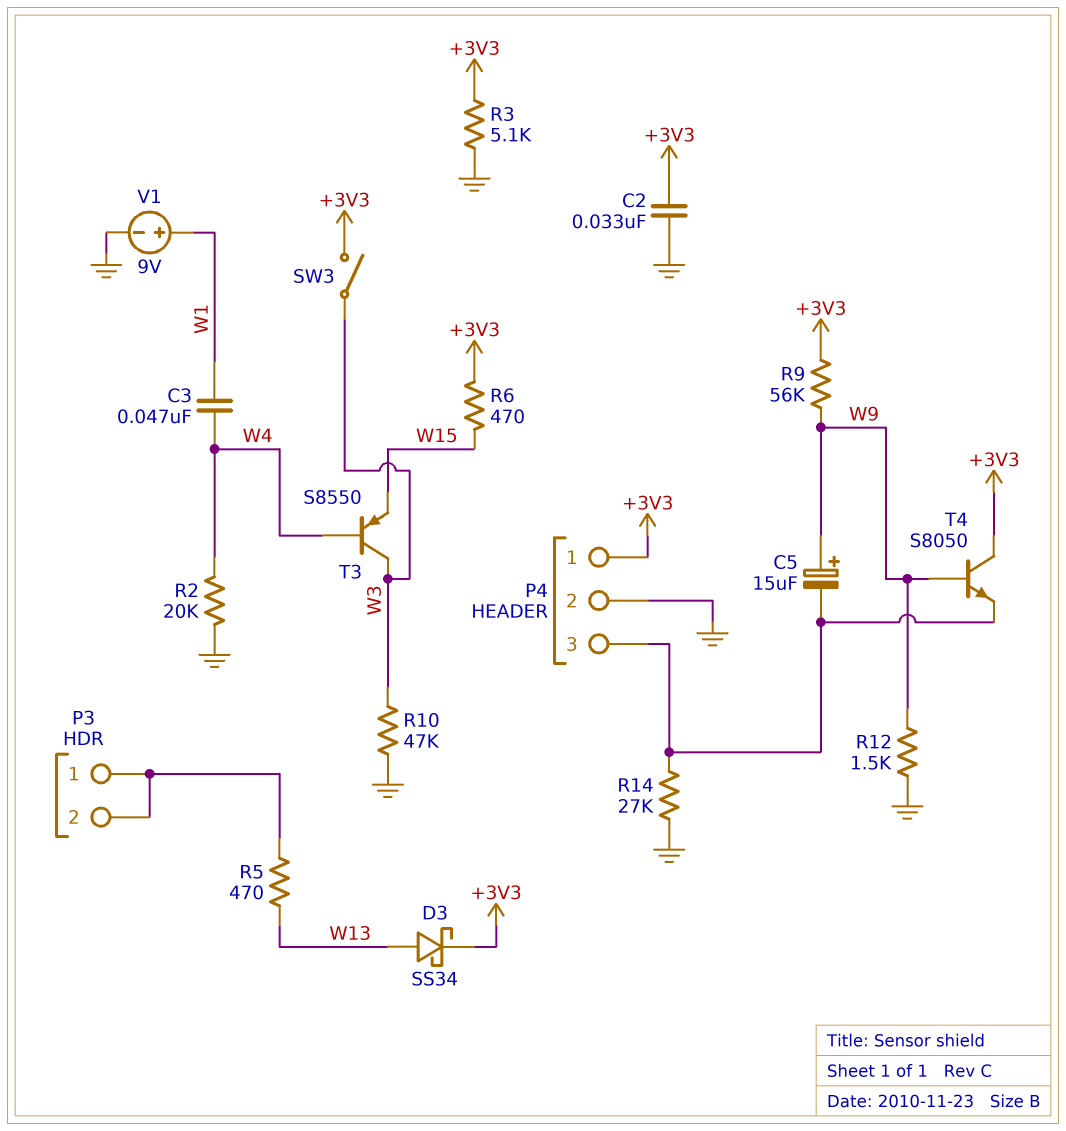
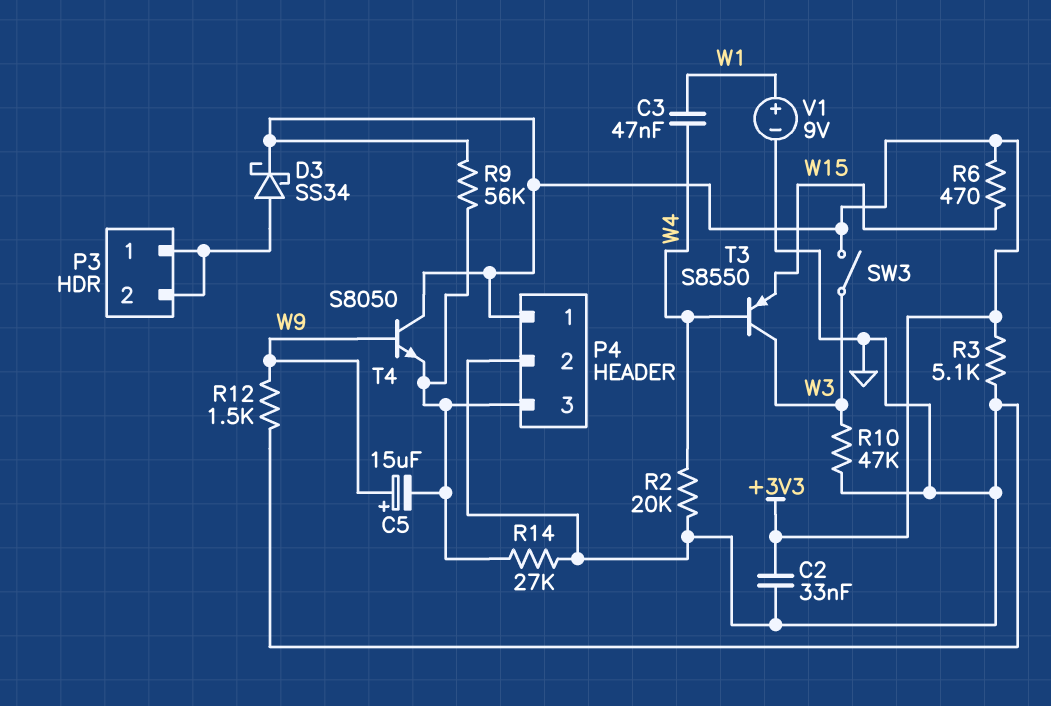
D3: schottky SS34 (A W13, K +3V3) -> schottky SS34 (A P3/1, K +3V3)
R5: 470 (P3/1, W13) -> none
R9: 56k (+3V3, W9) -> 56k (+3V3, P4/3)

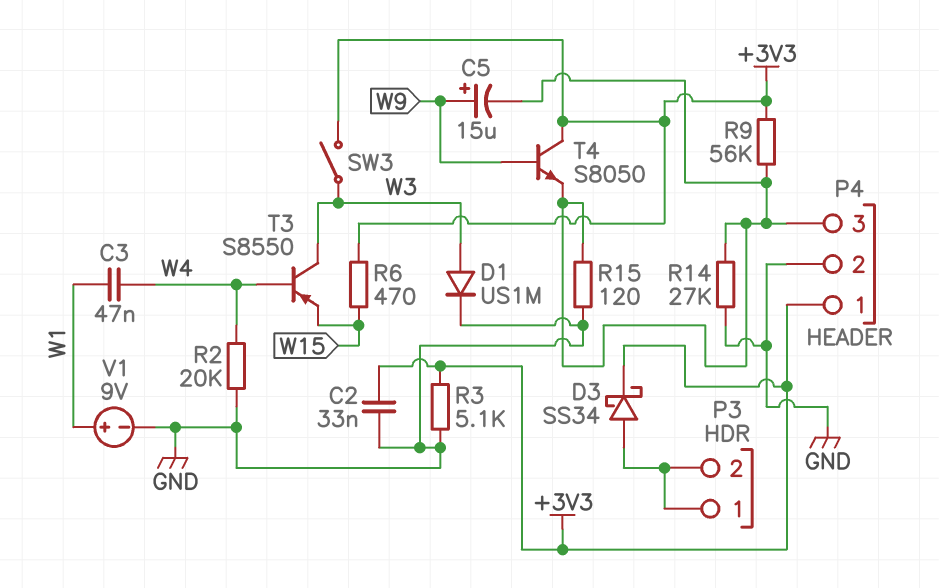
D1: none -> diode US1M (A W3, K GND)
R10: 47k (GND, W3) -> none
R12: 1.5k (GND, W9) -> none
R15: none -> 120 (GND, P4/3)

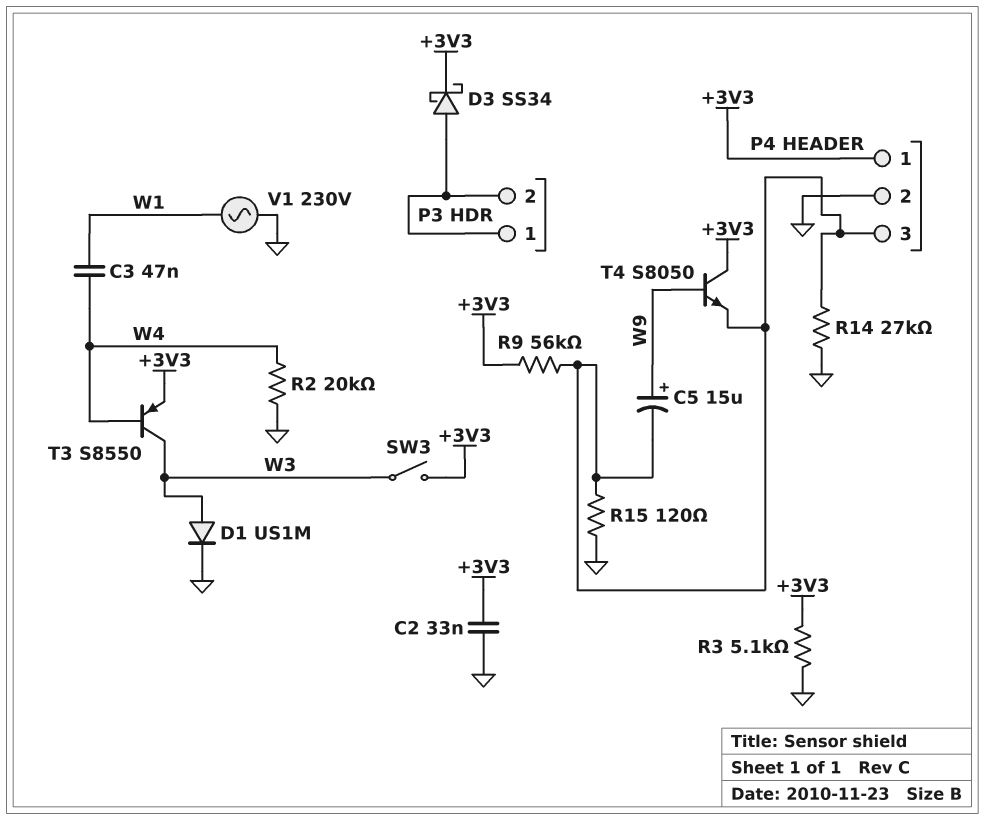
R6: 470 (+3V3, W15) -> none
T3: PNP S8550 (B W4, C W3, E W15) -> PNP S8550 (B W4, C W3, E +3V3)
V1: 9V (plus W1, minus GND) -> AC 230V (GND, W1)

